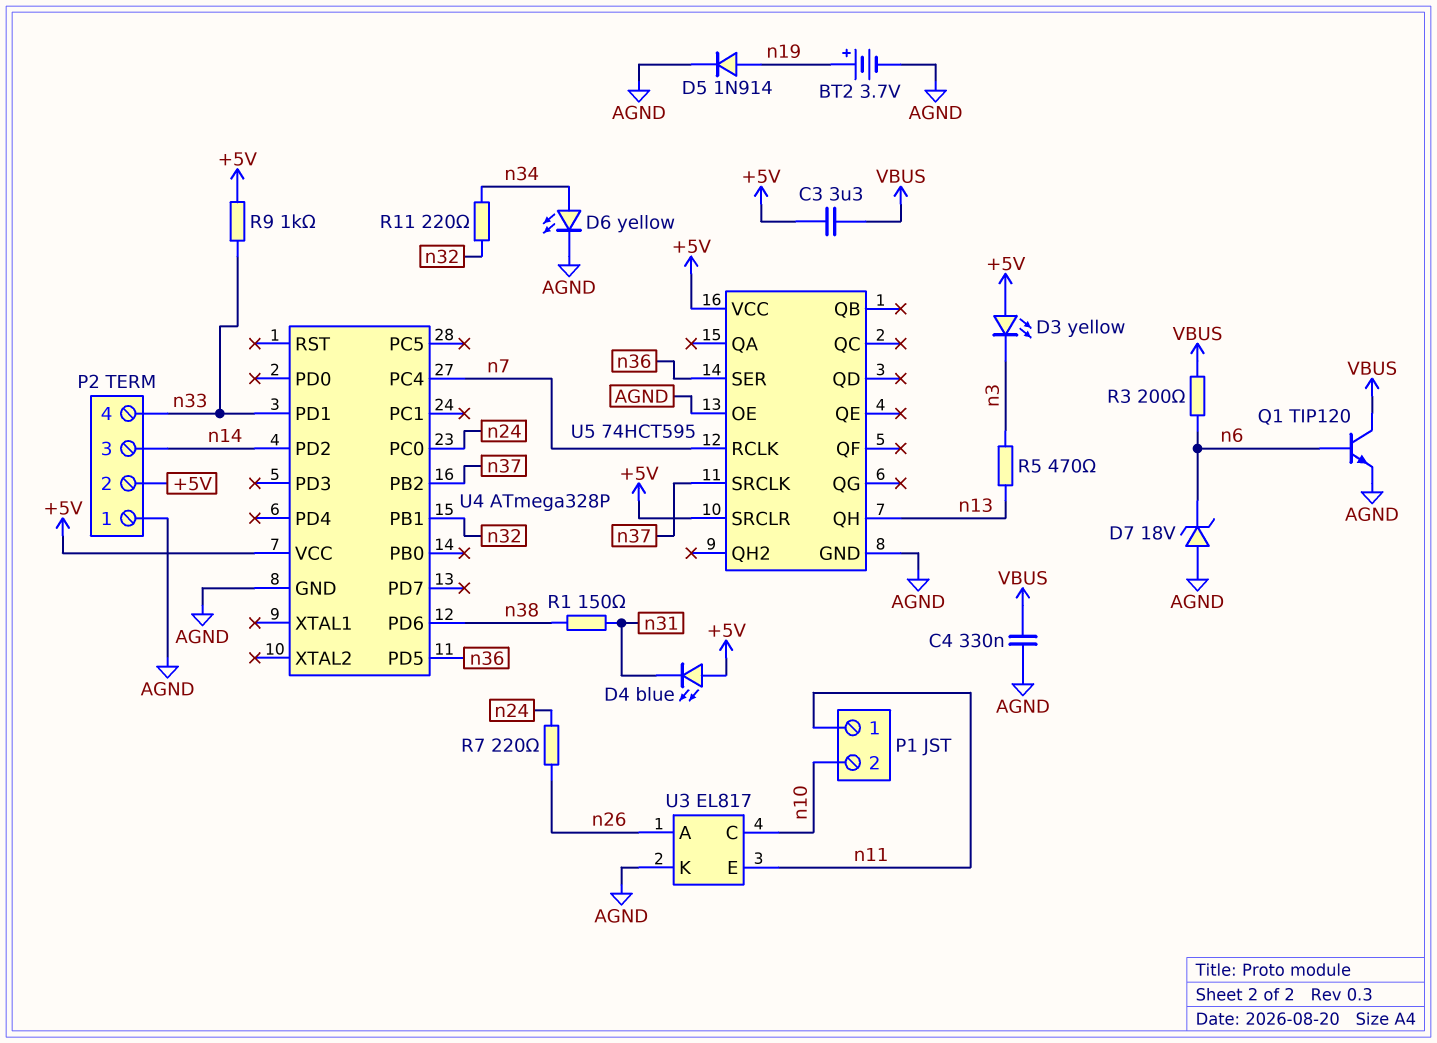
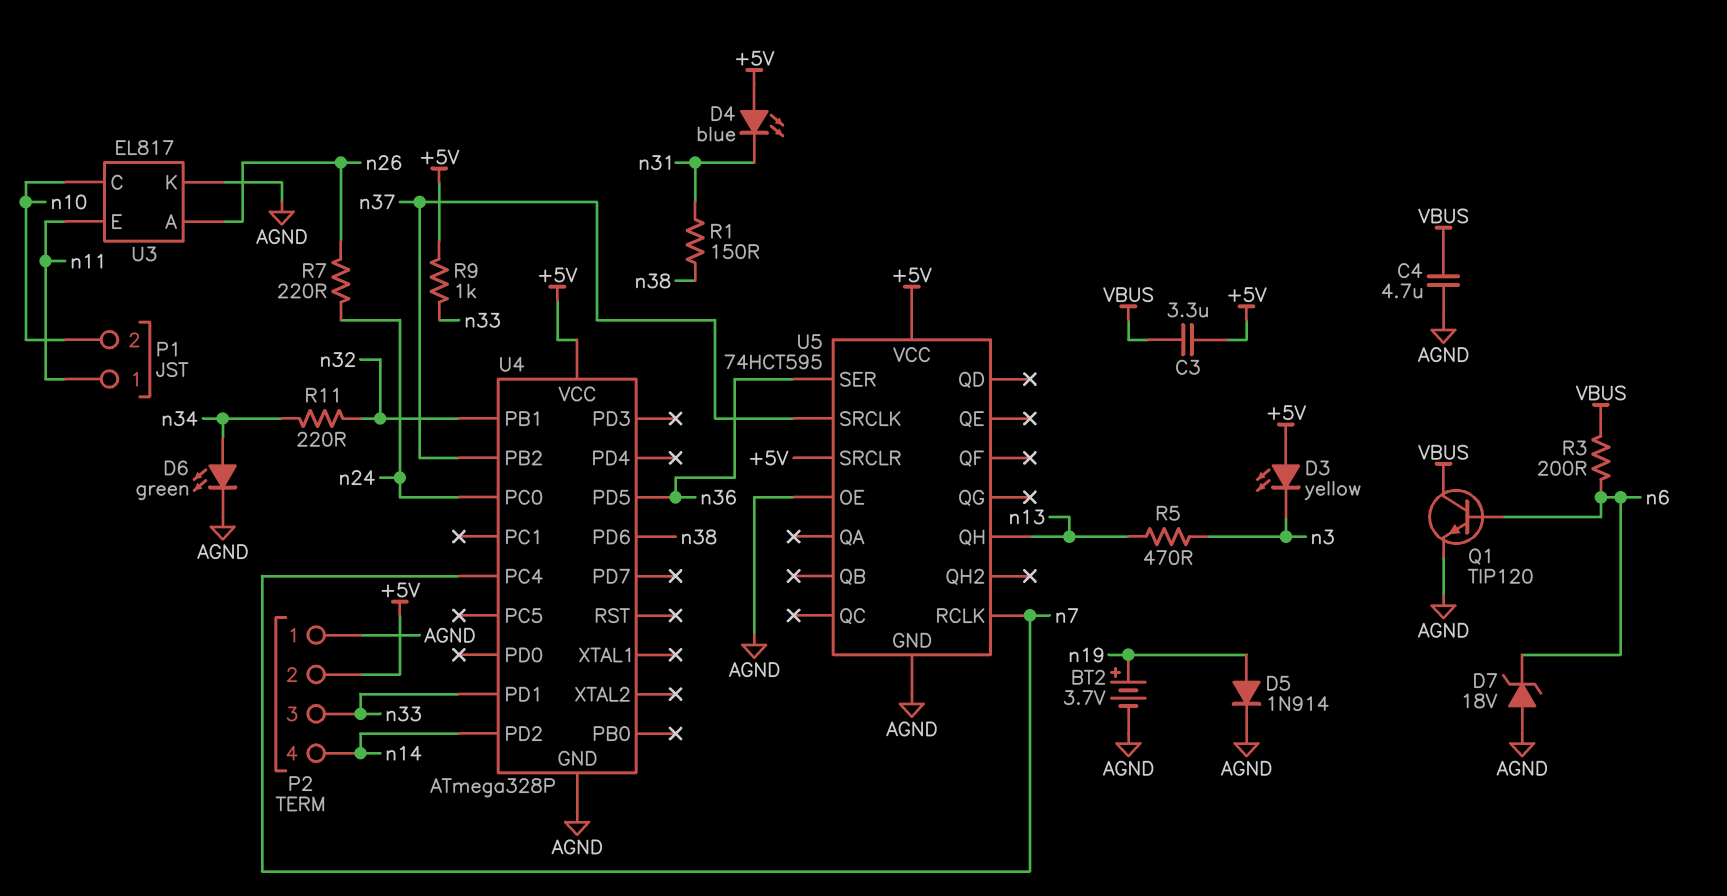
C4: 330nF (AGND, VBUS) -> 4.7uF (AGND, VBUS)
D6: LED yellow (A n34, K AGND) -> LED green (A n34, K AGND)
P2 pin 3: n14 -> n33
P2 pin 4: n33 -> n14

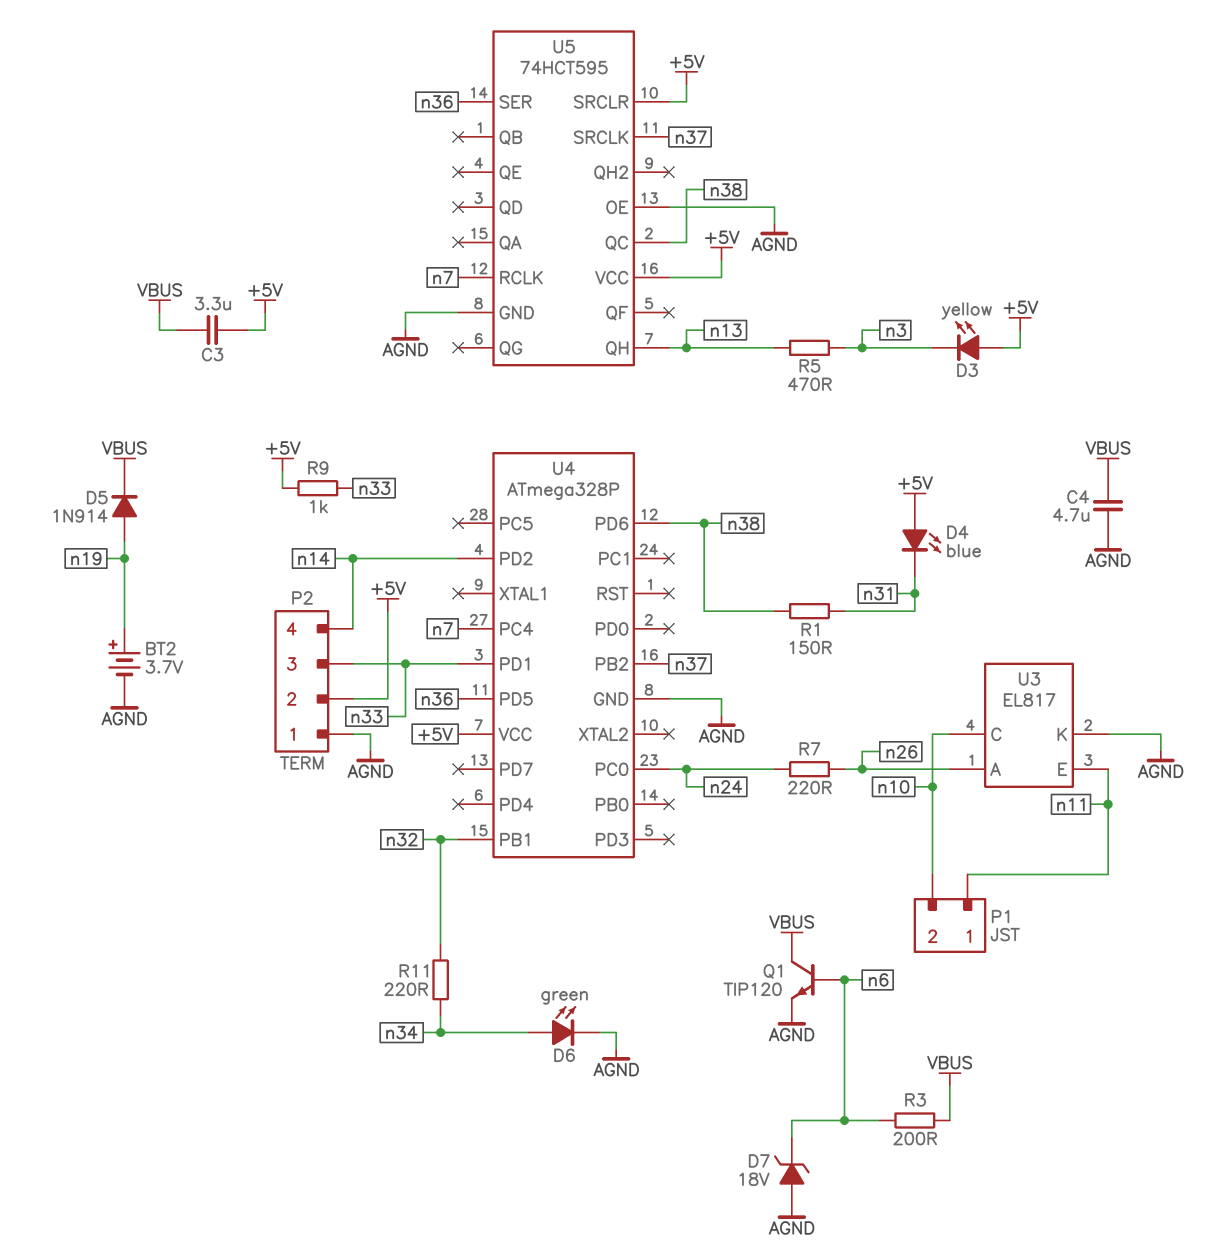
D5: diode 1N914 (A n19, K AGND) -> diode 1N914 (A n19, K VBUS)
U5 pin QC: none -> n38

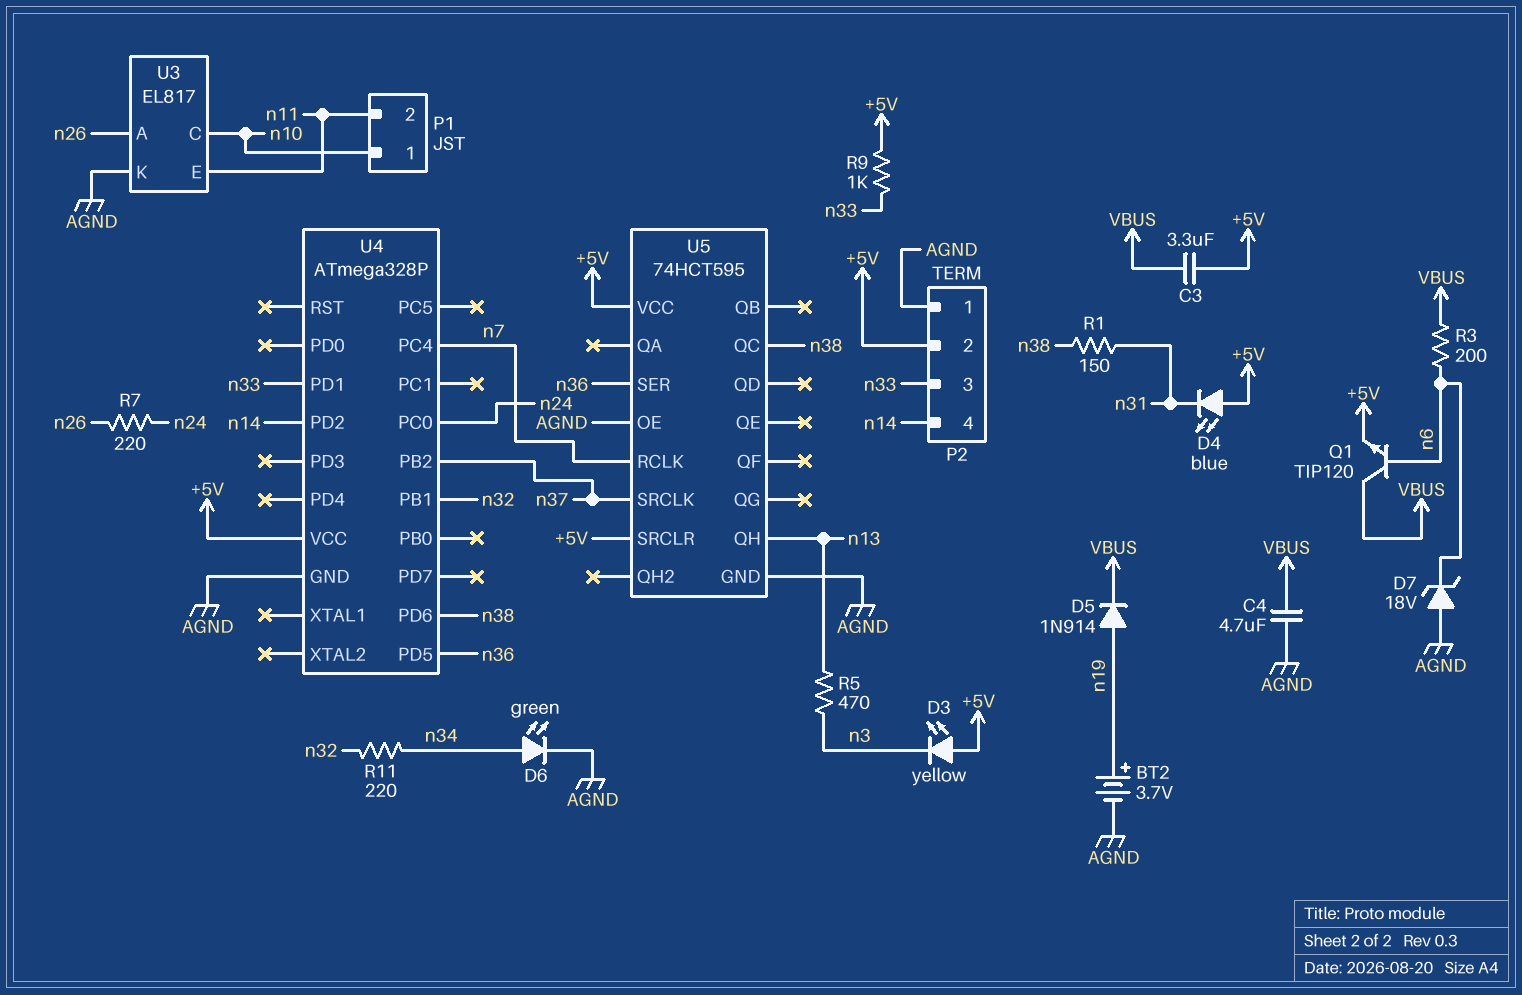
P1 pin 1: n11 -> n10
P1 pin 2: n10 -> n11
Q1: NPN TIP120 (B n6, C VBUS, E AGND) -> NPN TIP120 (B n6, C VBUS, E +5V)

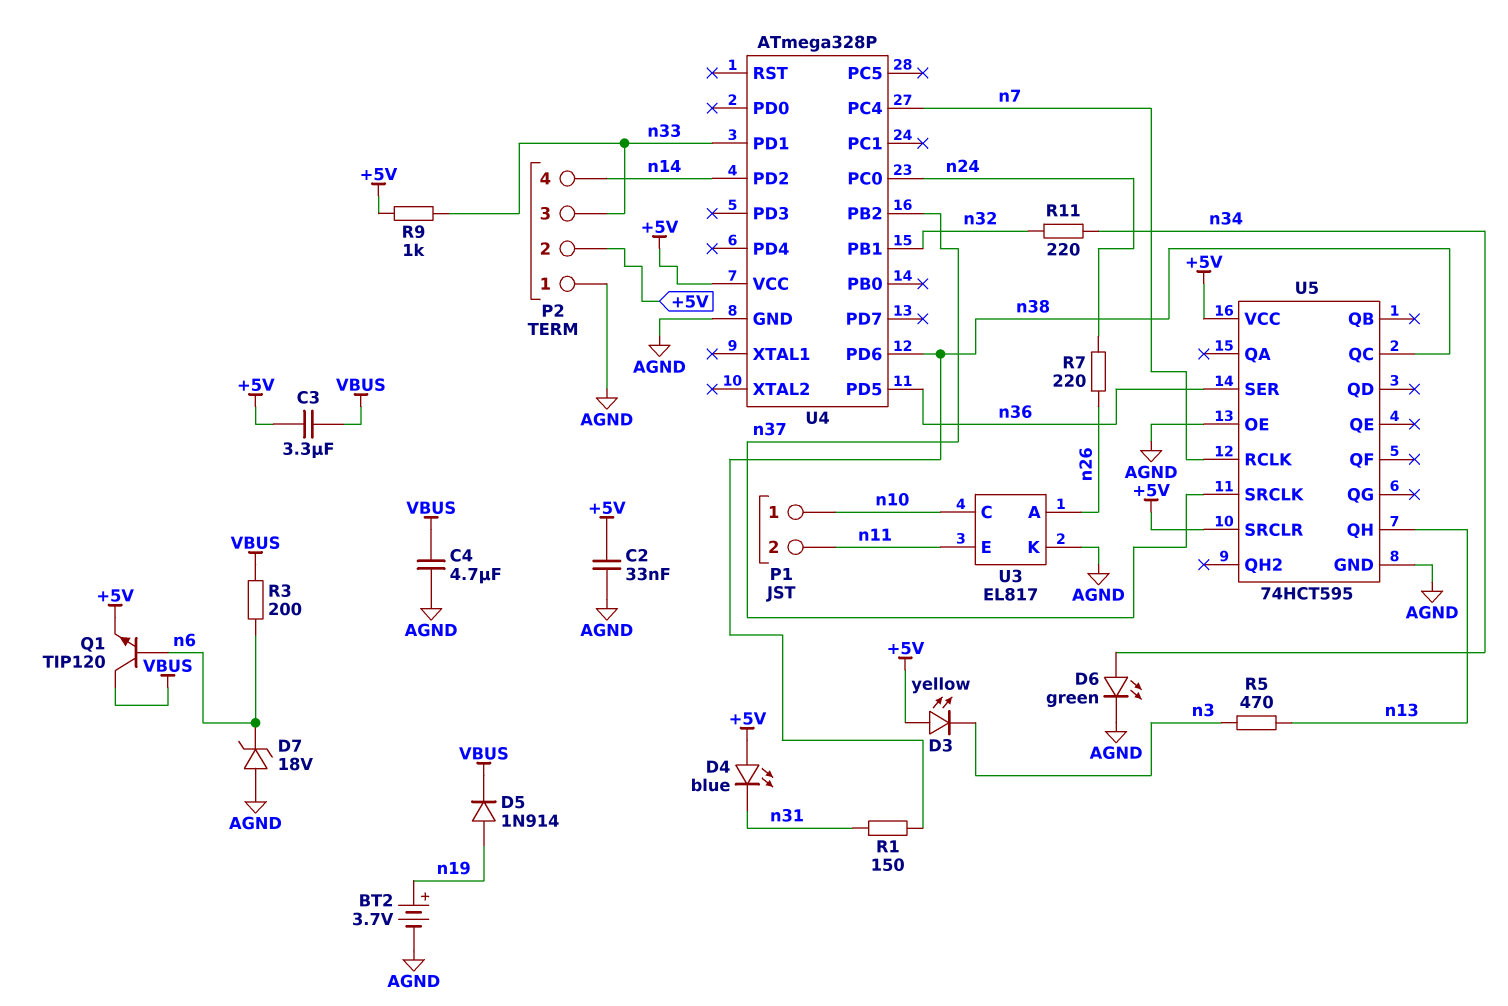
C2: none -> 33nF (+5V, AGND)

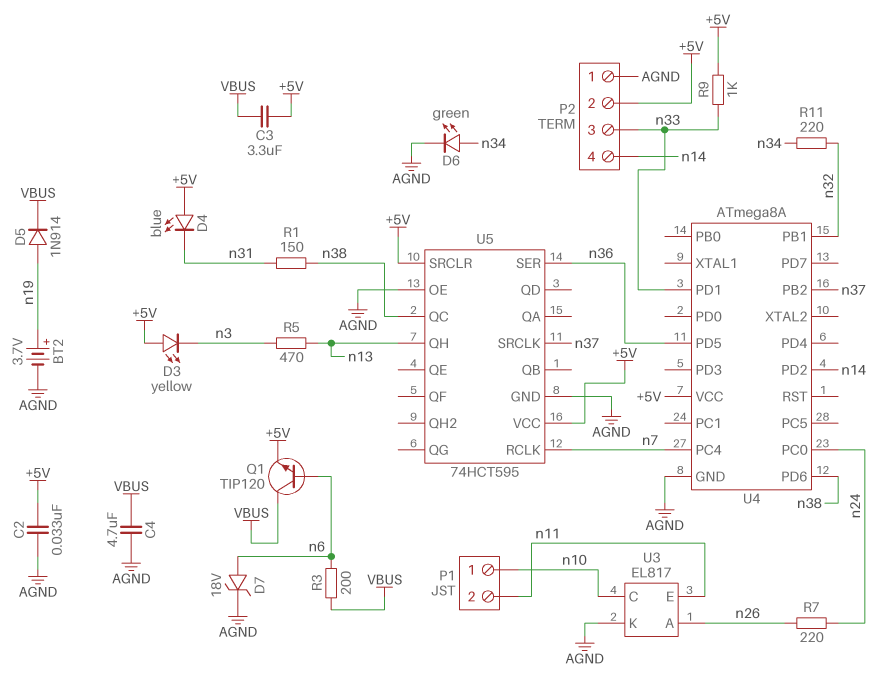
D7: zener 18V (A AGND, K n6) -> zener 18V (A n6, K AGND)
U4: ATmega328P -> ATmega8A

